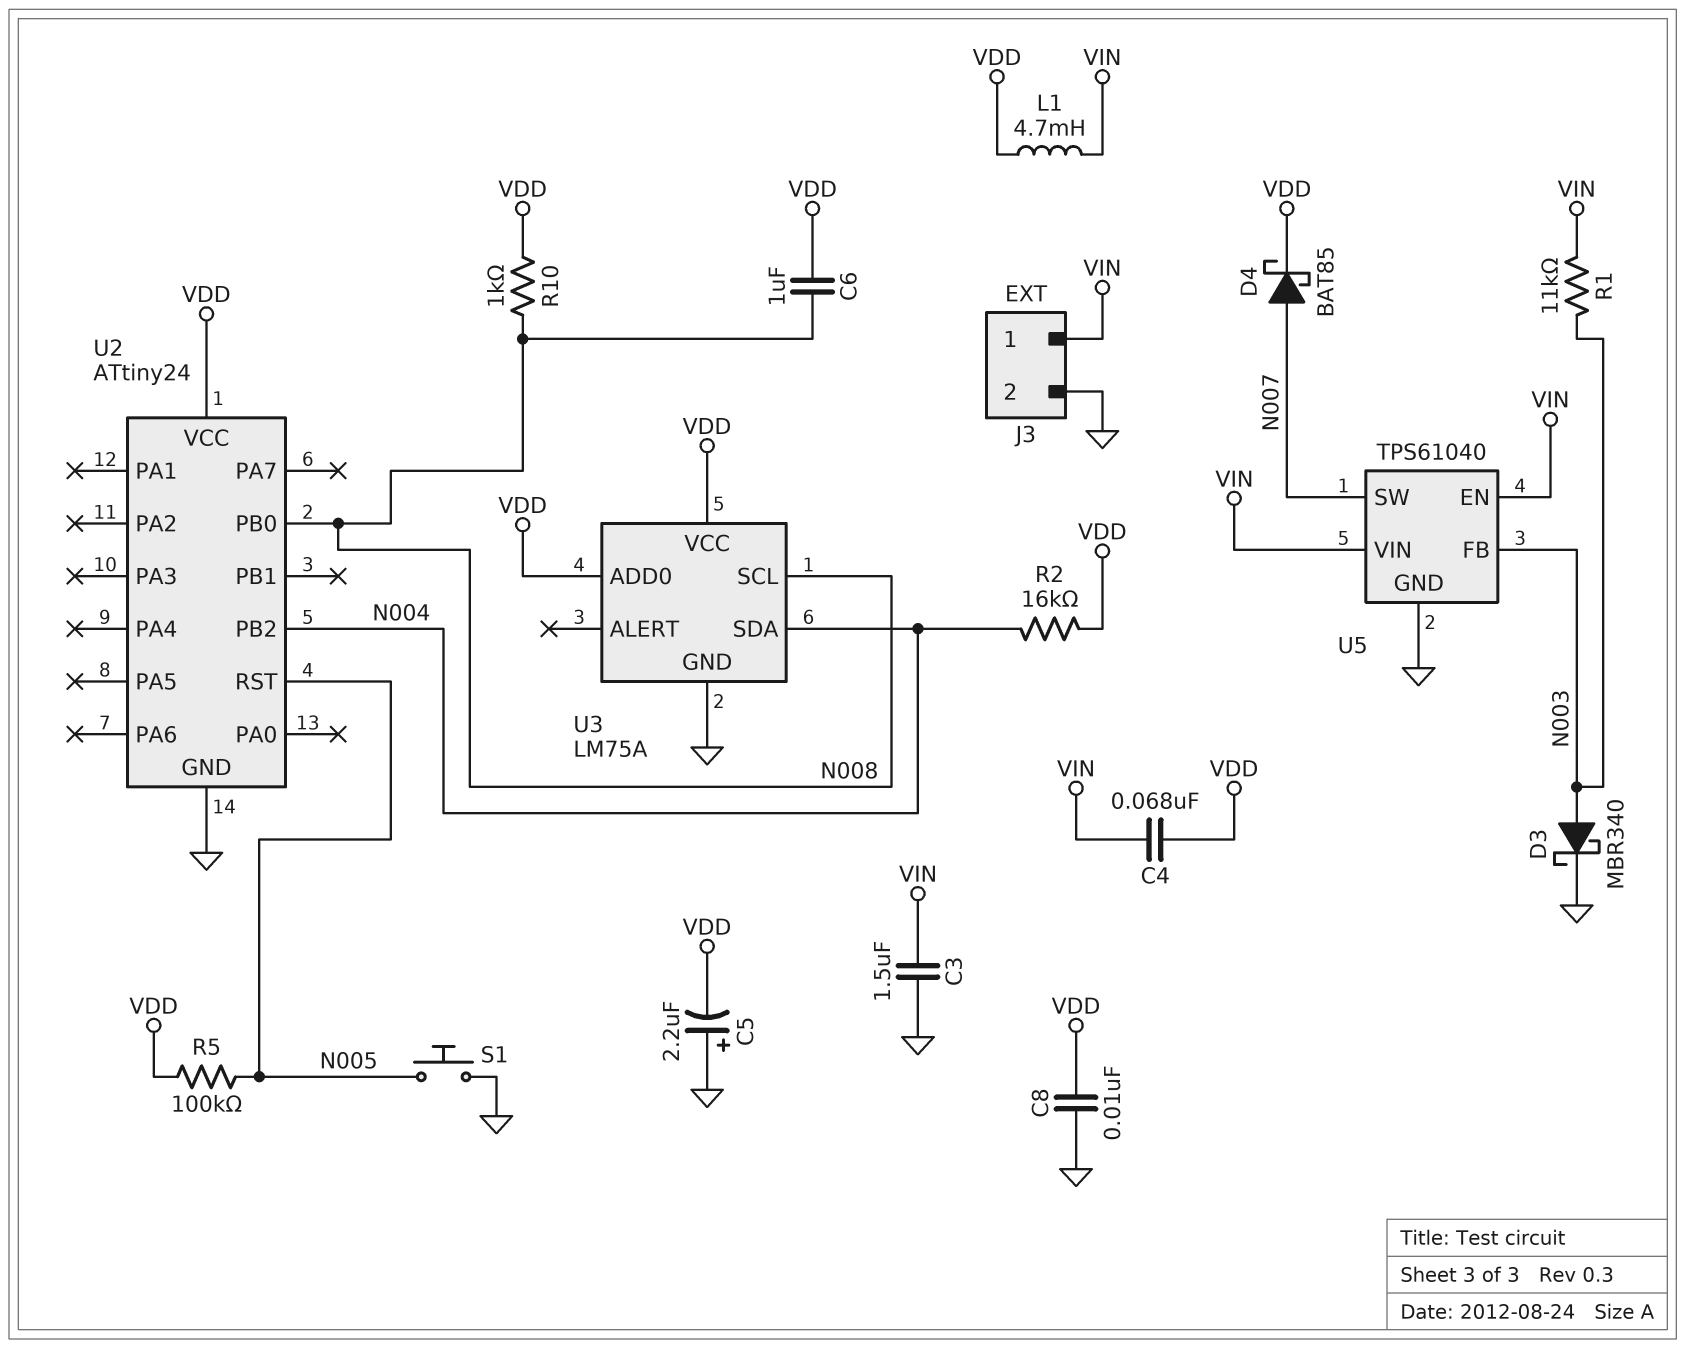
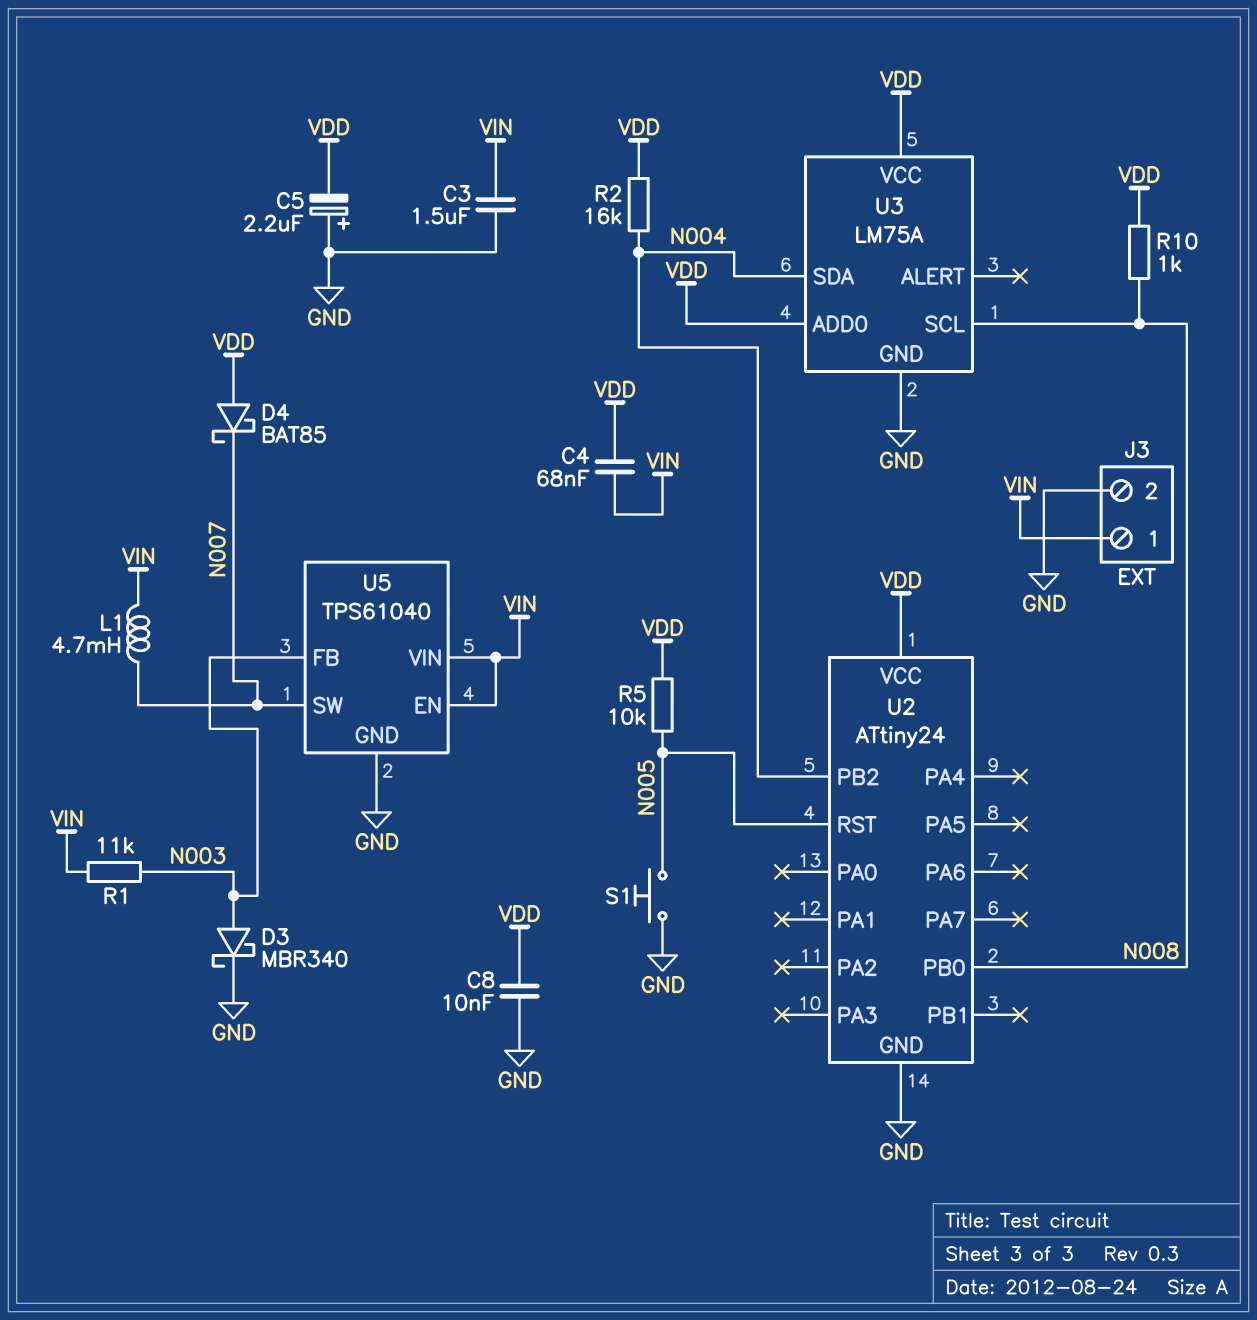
C6: 1uF (N008, VDD) -> none
D4: schottky BAT85 (A N007, K VDD) -> schottky BAT85 (A VDD, K N007)
L1: 4.7mH (VDD, VIN) -> 4.7mH (N007, VIN)
R5: 100k (N005, VDD) -> 10k (N005, VDD)

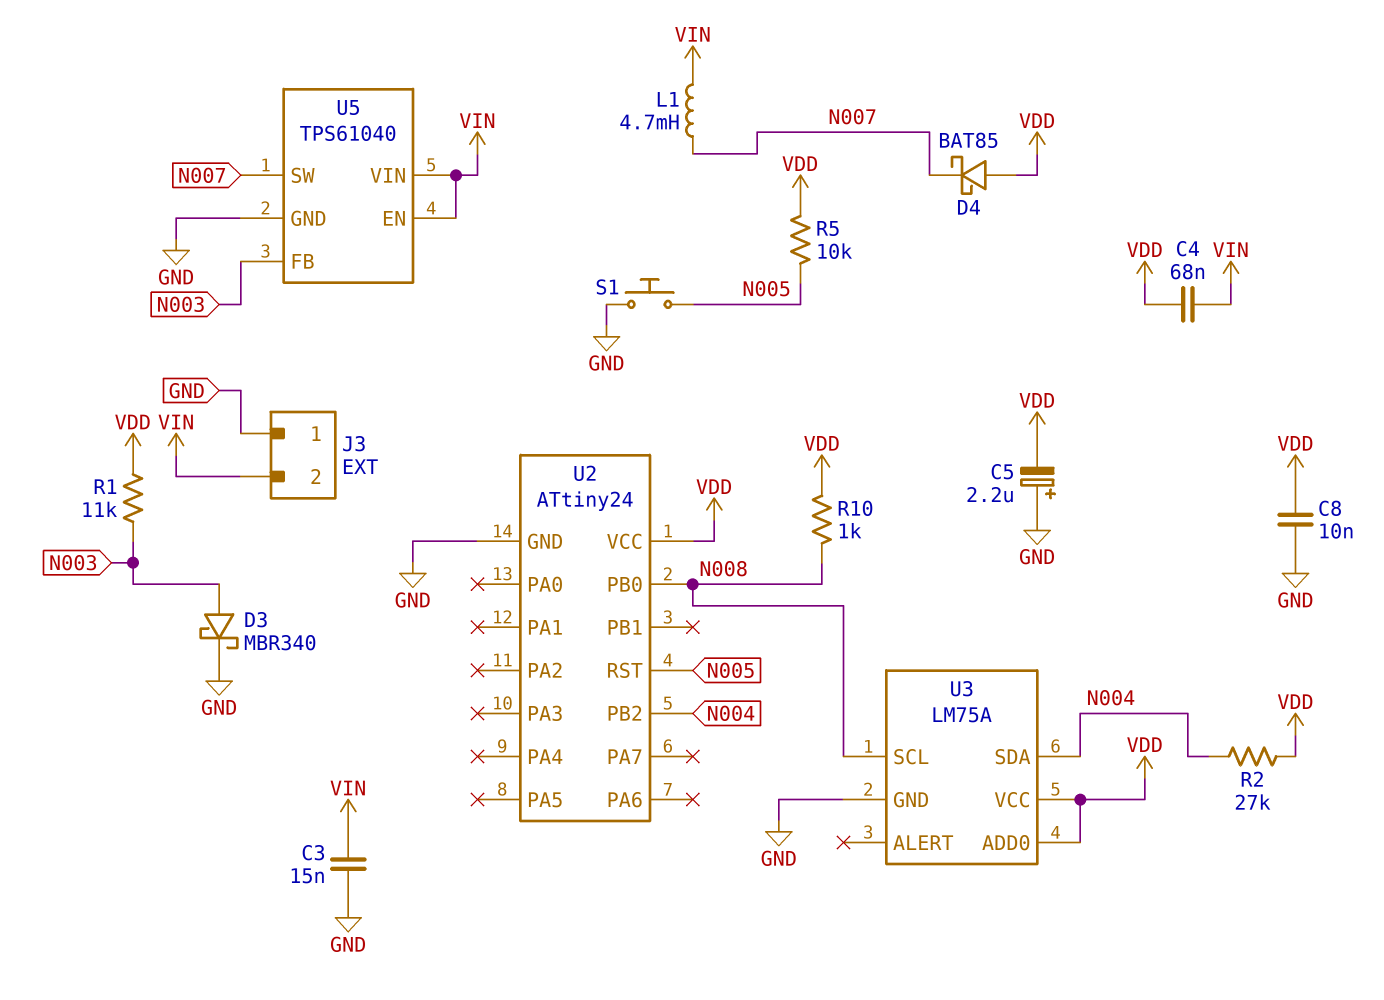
C3: 1.5uF (GND, VIN) -> 15nF (GND, VIN)
J3 pin 1: VIN -> GND
J3 pin 2: GND -> VIN
R1: 11k (N003, VIN) -> 11k (N003, VDD)
R2: 16k (N004, VDD) -> 27k (N004, VDD)

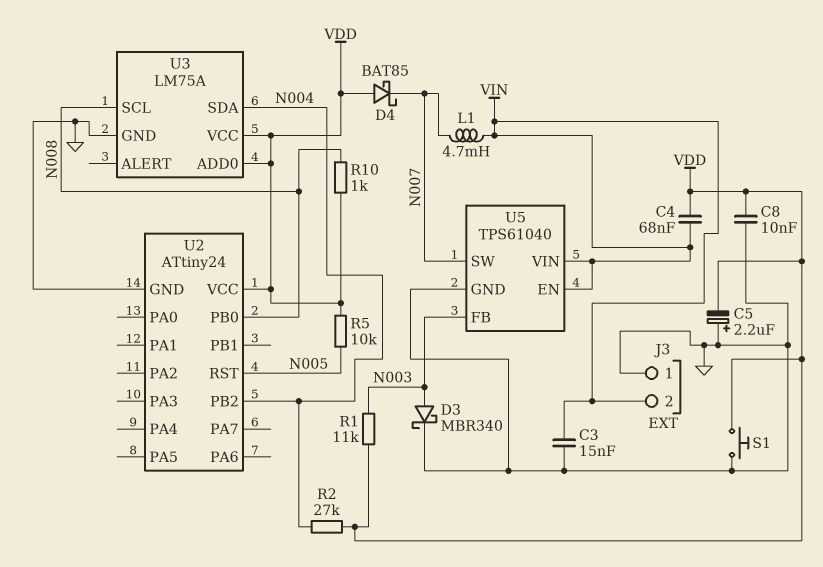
S1: button (GND, N005) -> button (GND, VDD)

